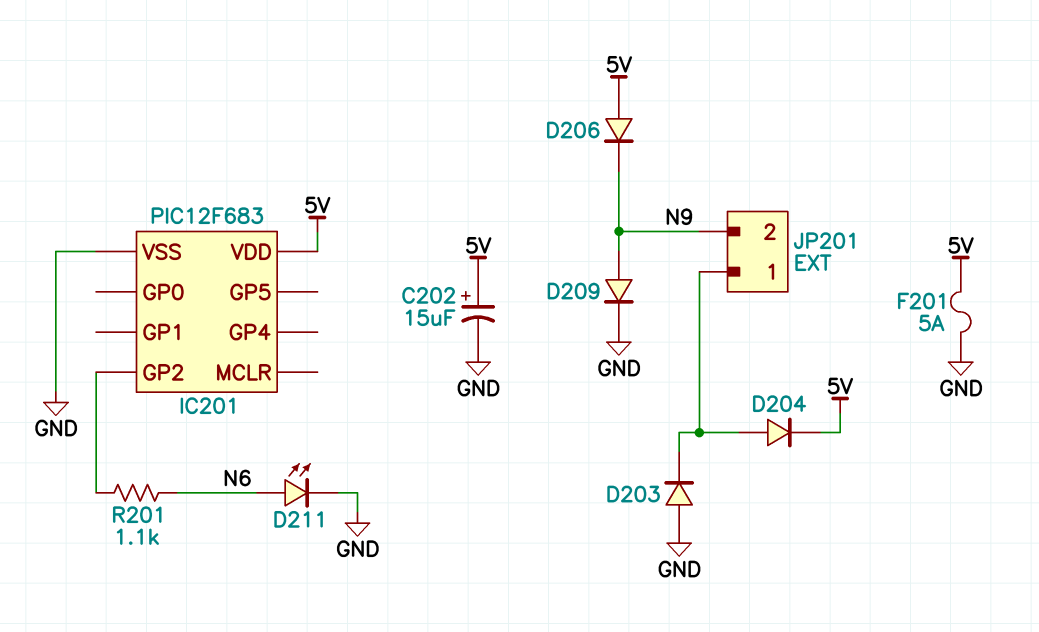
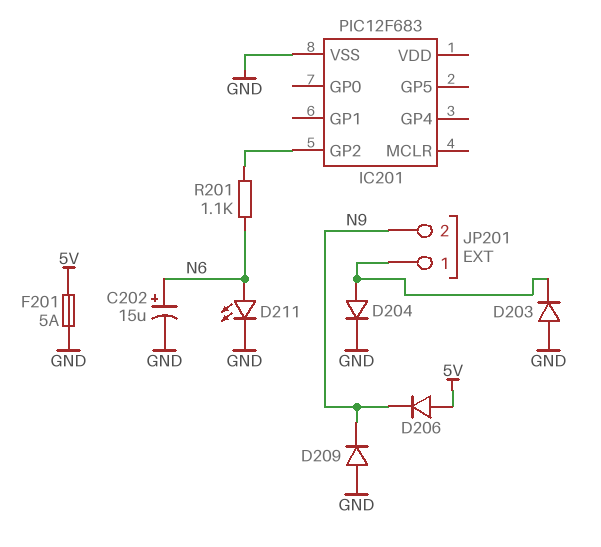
C202: 15uF (plus 5V, minus GND) -> 15uF (plus N6, minus GND)
D204: diode (A JP201/1, K 5V) -> diode (A JP201/1, K GND)
D209: diode (A N9, K GND) -> diode (A GND, K N9)
IC201 pin VDD: 5V -> none

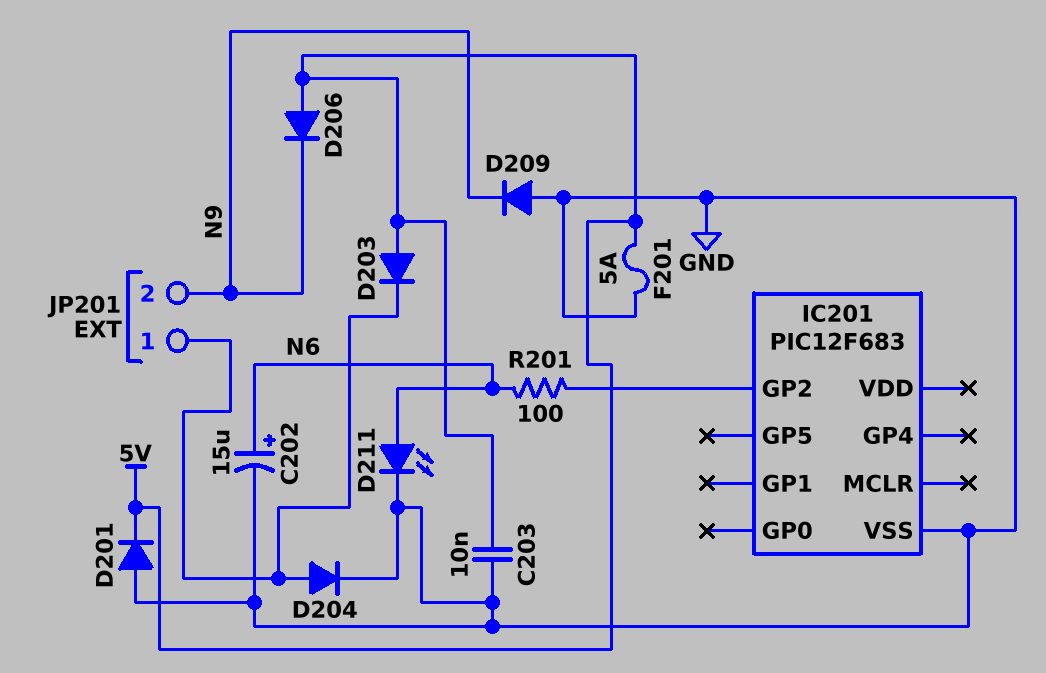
C203: none -> 10nF (5V, GND)
D201: none -> diode (A GND, K 5V)
D203: diode (A GND, K JP201/1) -> diode (A 5V, K JP201/1)
R201: 1.1k (IC201/GP2, N6) -> 100 (IC201/GP2, N6)

